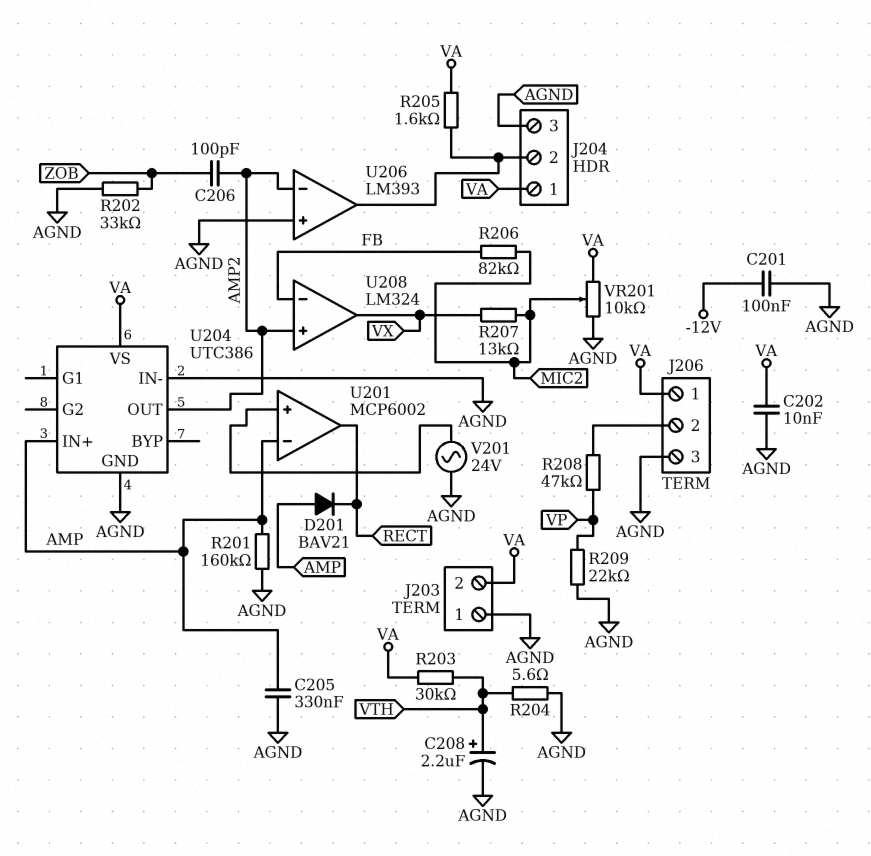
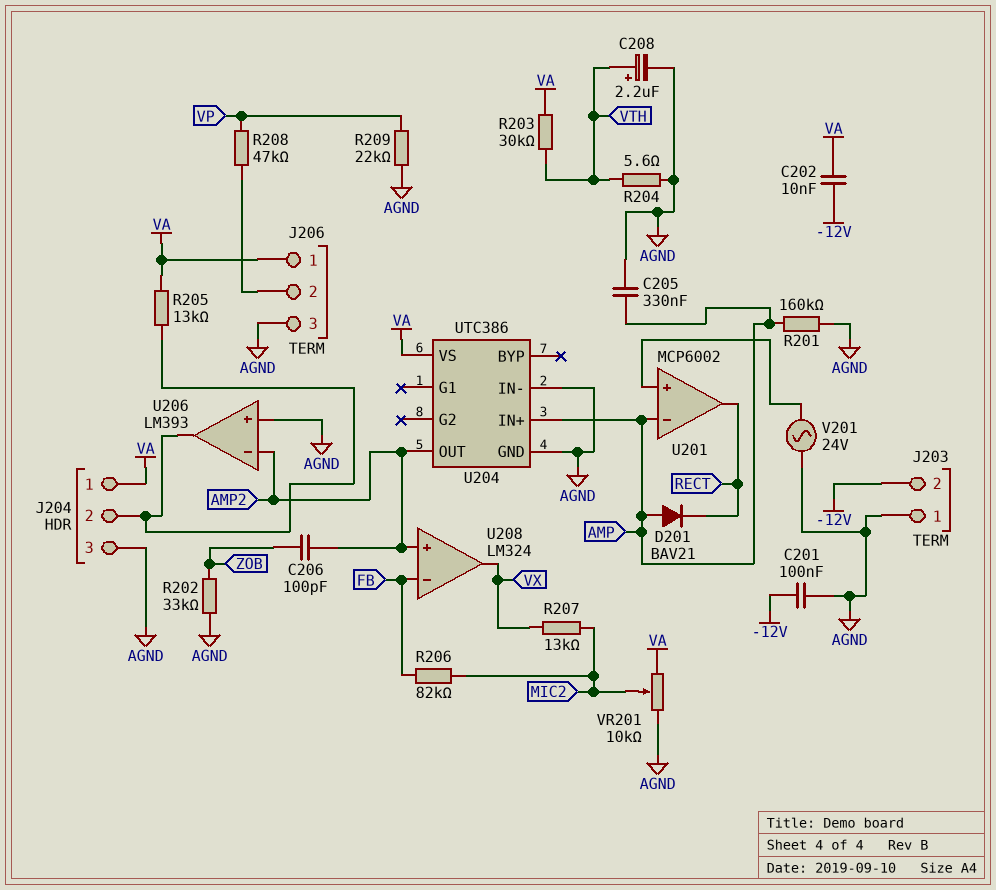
C202: 10nF (AGND, VA) -> 10nF (-12V, VA)
J203 pin 2: VA -> -12V
R205: 1.6k (J204/2, VA) -> 13k (J204/2, VA)

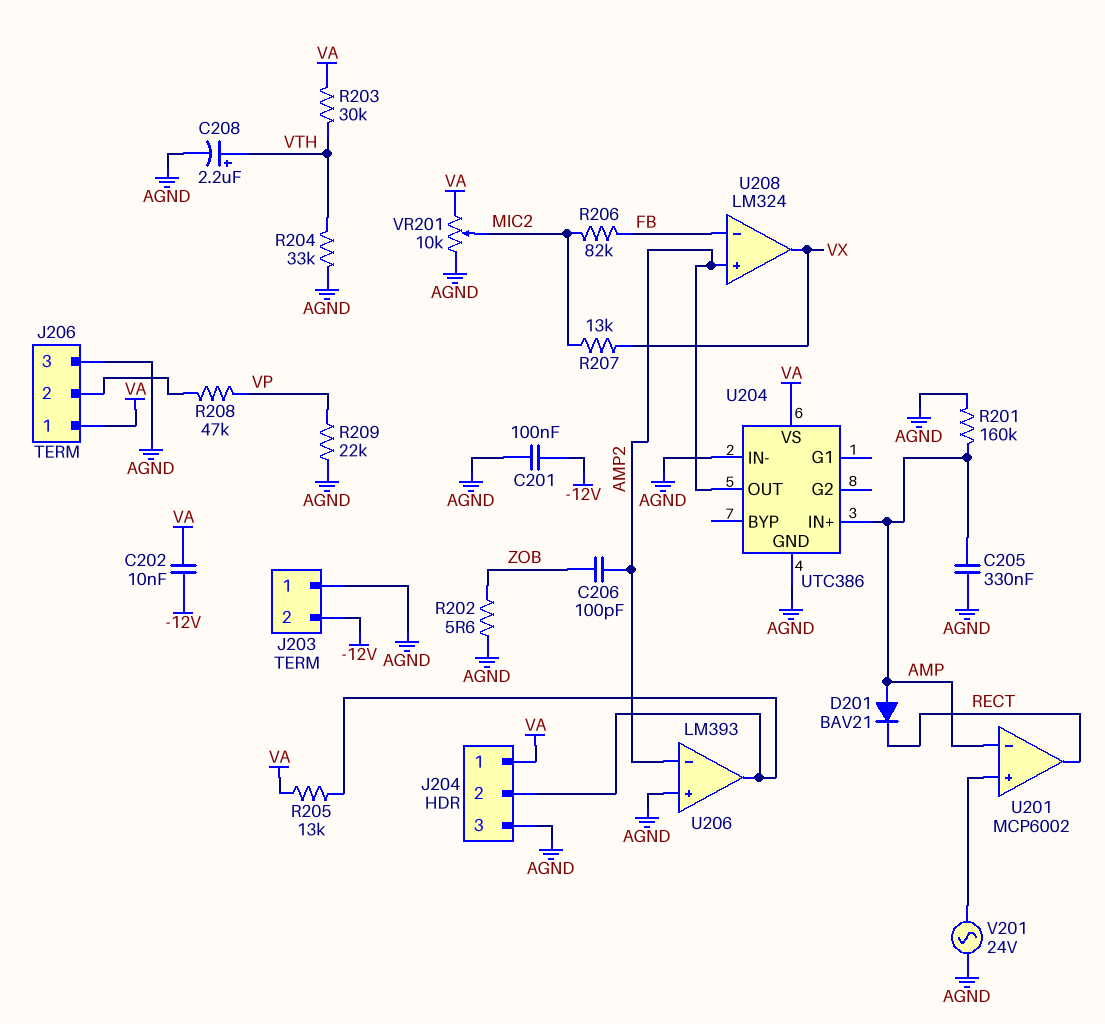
R202: 33k (AGND, ZOB) -> 5.6 (AGND, ZOB)
R204: 5.6 (AGND, VTH) -> 33k (AGND, VTH)

